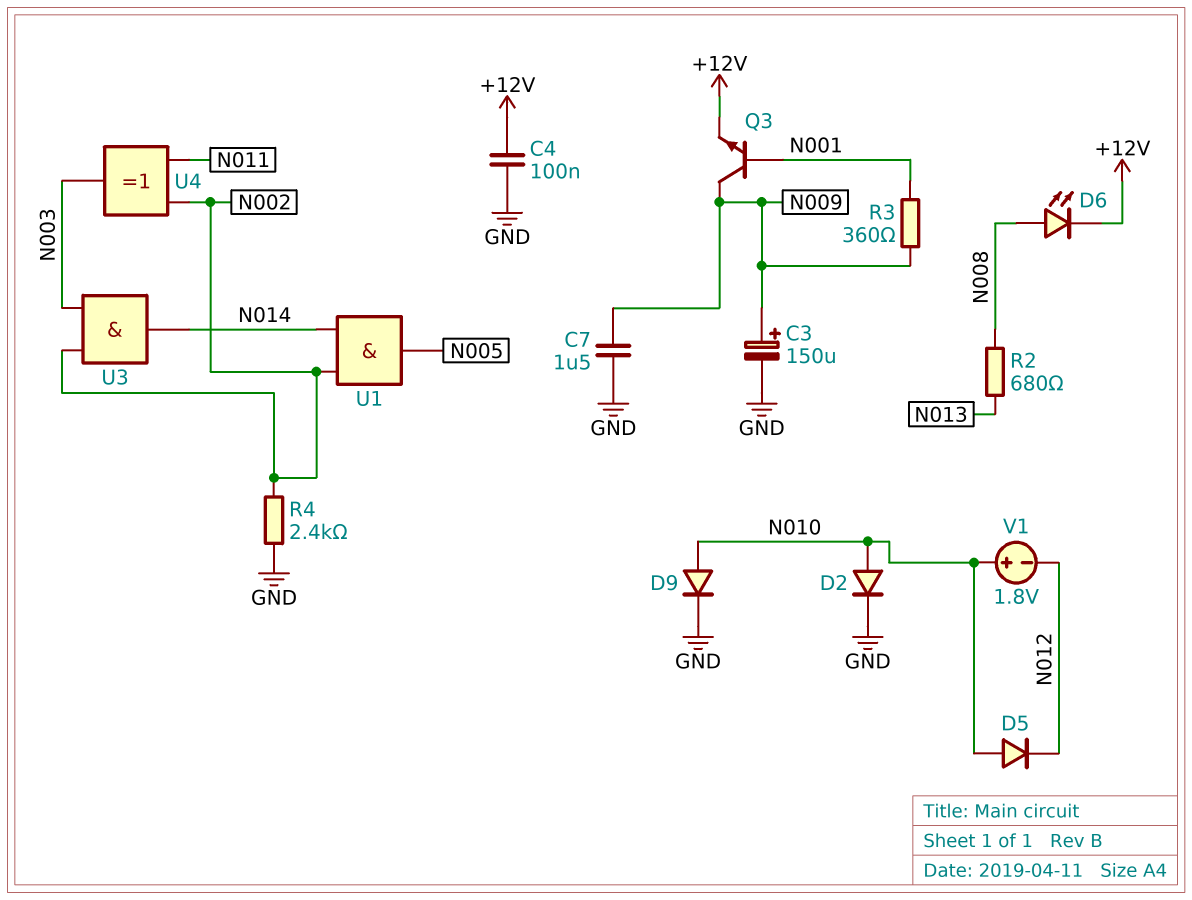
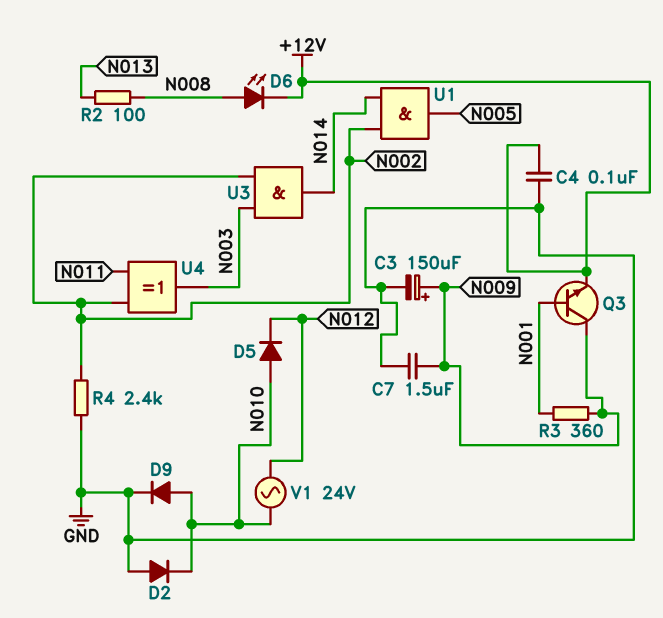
D2: diode (A N010, K GND) -> diode (A GND, K N010)
R2: 680 (N008, N013) -> 100 (N008, N013)
V1: 1.8V (plus N010, minus N012) -> AC 24V (N010, N012)

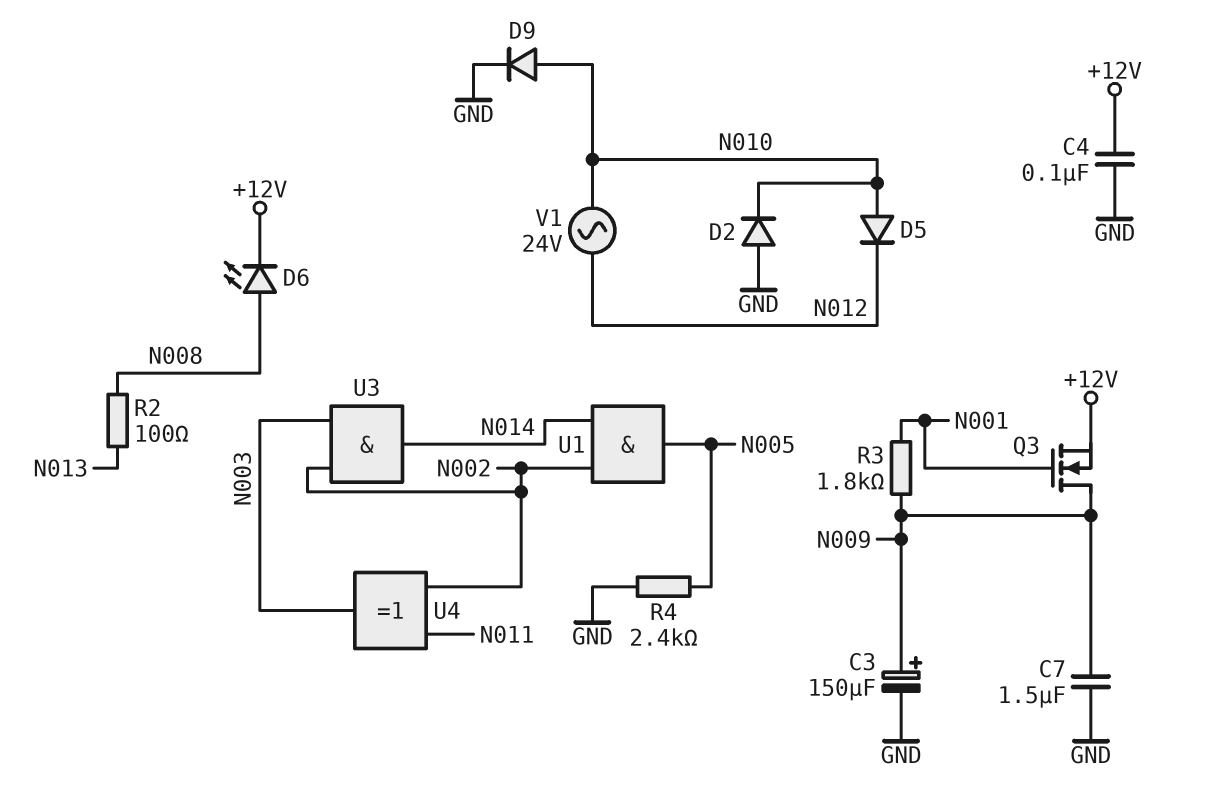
Q3: NPN (B N001, C N009, E +12V) -> NMOS (G N001, D N009, S +12V)
R3: 360 (N001, N009) -> 1.8k (N001, N009)
R4: 2.4k (GND, N002) -> 2.4k (GND, N005)

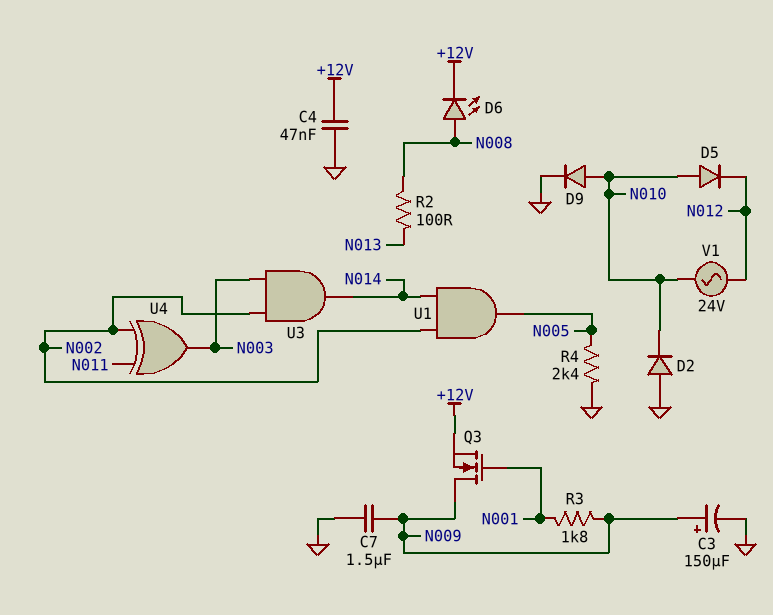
C4: 100nF (+12V, GND) -> 47nF (+12V, GND)

